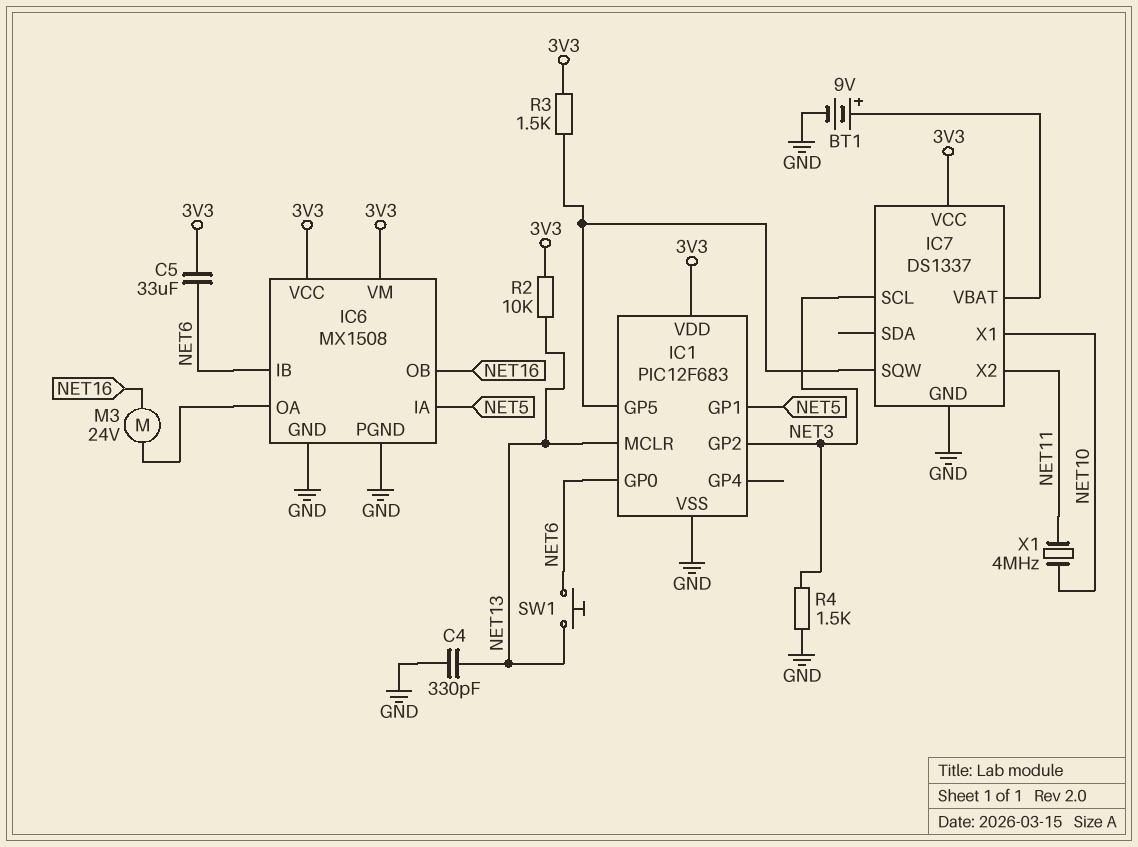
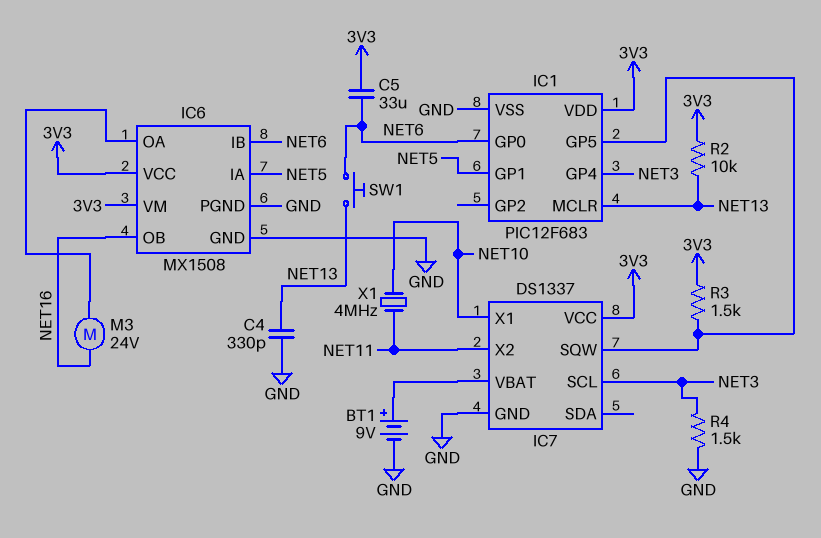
IC1 pin GP2: NET3 -> none
IC1 pin GP4: none -> NET3

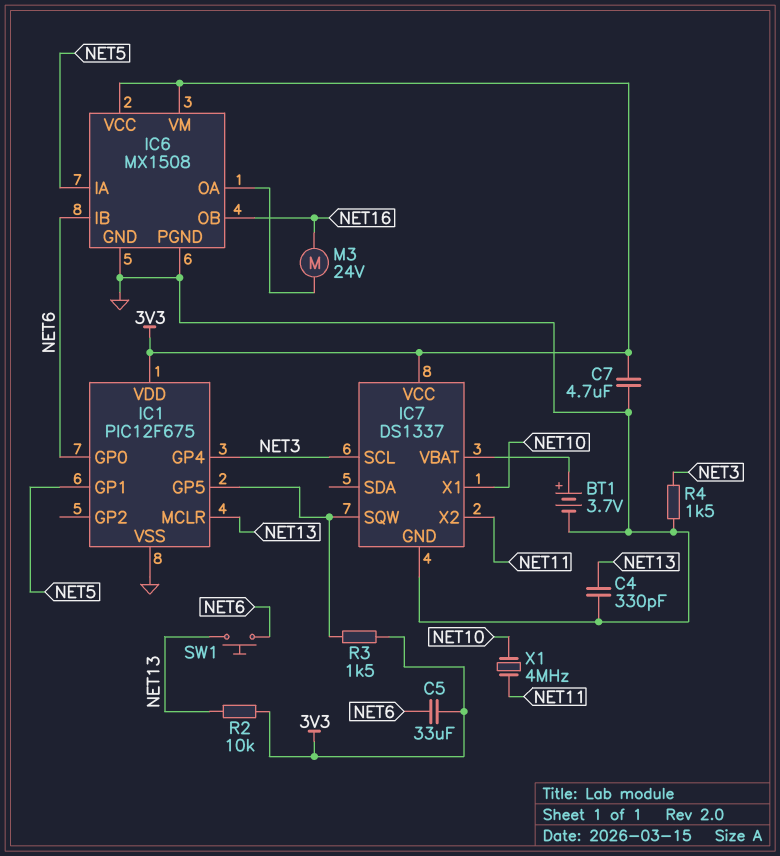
BT1: 9V (plus IC7/VBAT, minus GND) -> 3.7V (plus IC7/VBAT, minus GND)
C7: none -> 4.7uF (3V3, GND)
IC1: PIC12F683 -> PIC12F675

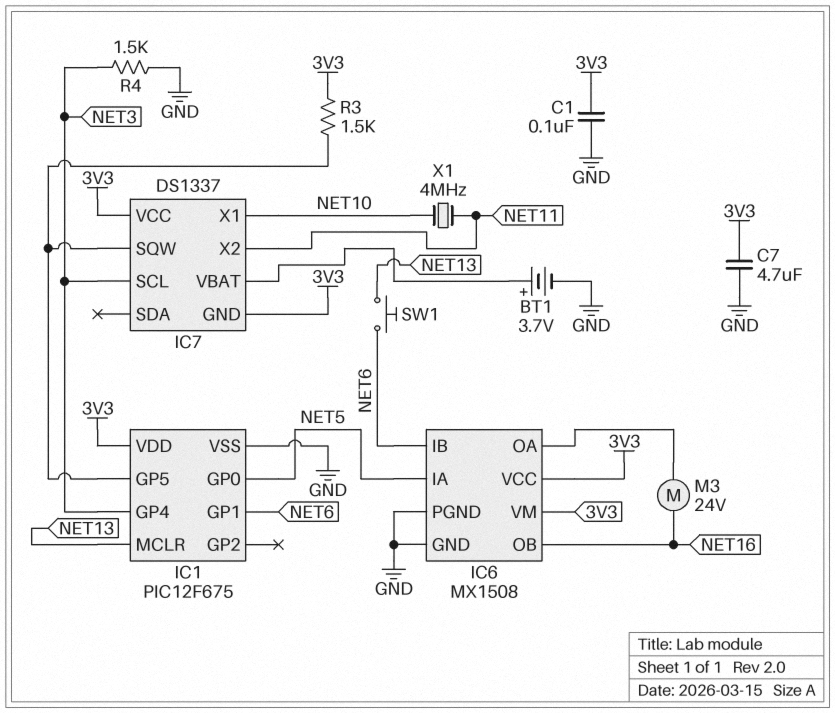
C1: none -> 100nF (3V3, GND)
C4: 330pF (GND, NET13) -> none
C5: 33uF (3V3, NET6) -> none
IC1 pin GP0: NET6 -> NET5
IC1 pin GP1: NET5 -> NET6
IC7 pin GND: GND -> 3V3
R2: 10k (3V3, NET13) -> none

